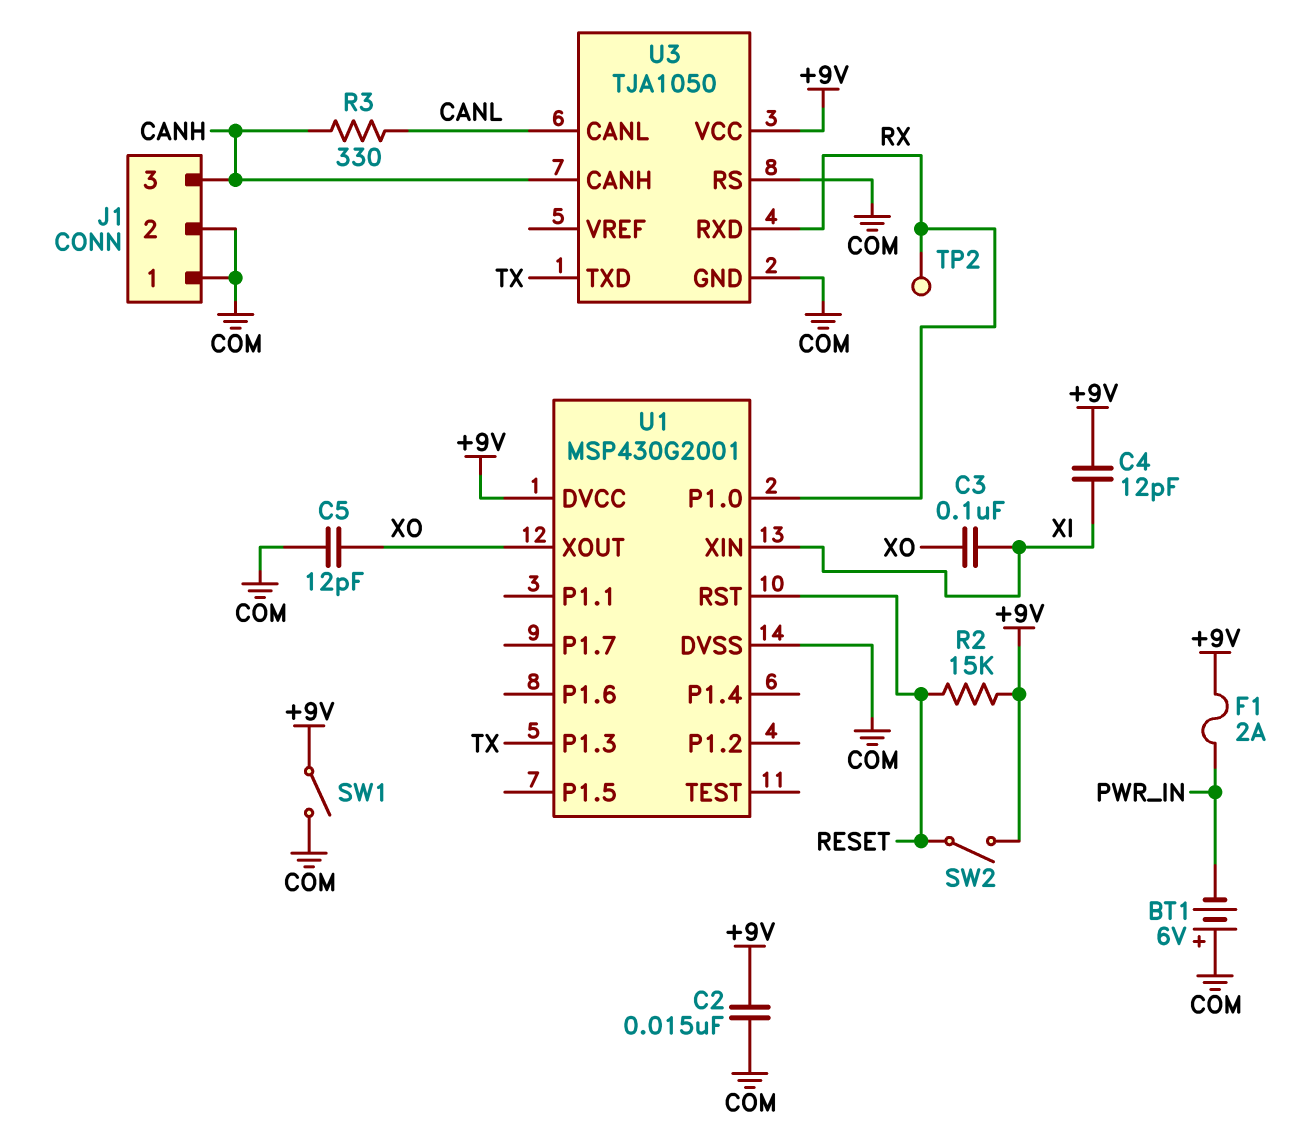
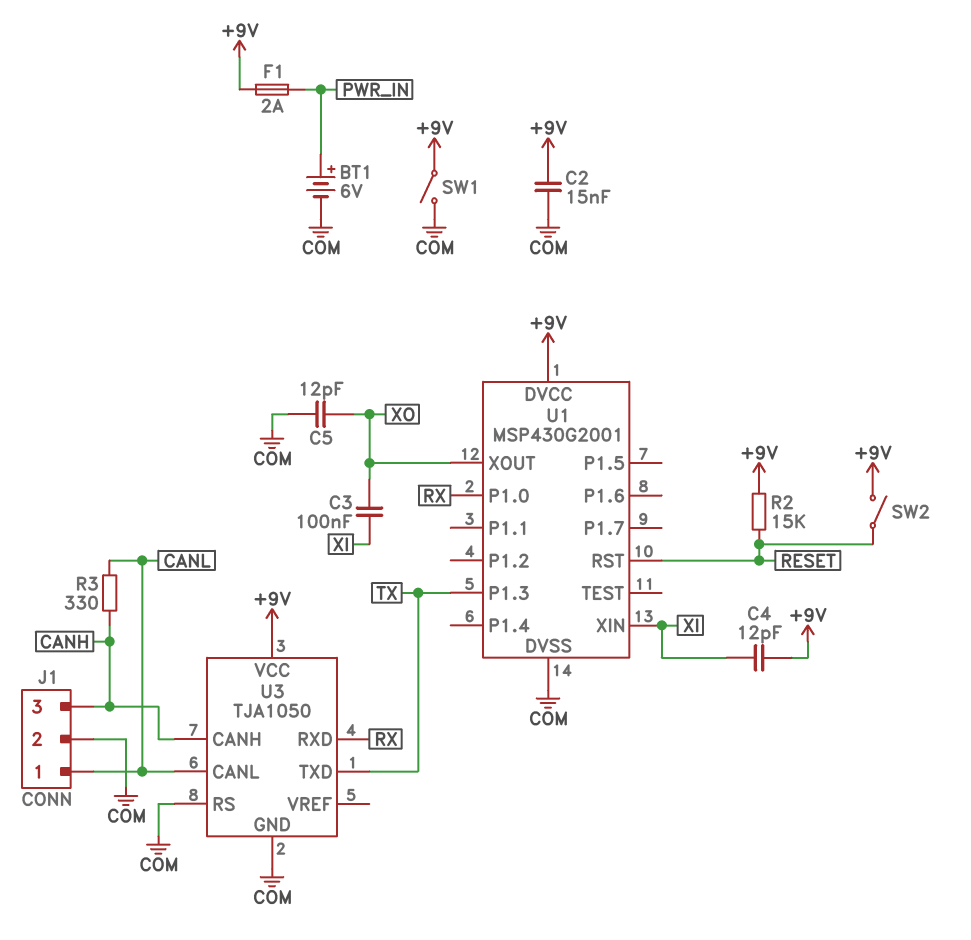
BT1: 6V (plus COM, minus PWR_IN) -> 6V (plus PWR_IN, minus COM)
J1 pin 1: COM -> CANL
TP2: test point (RX) -> none

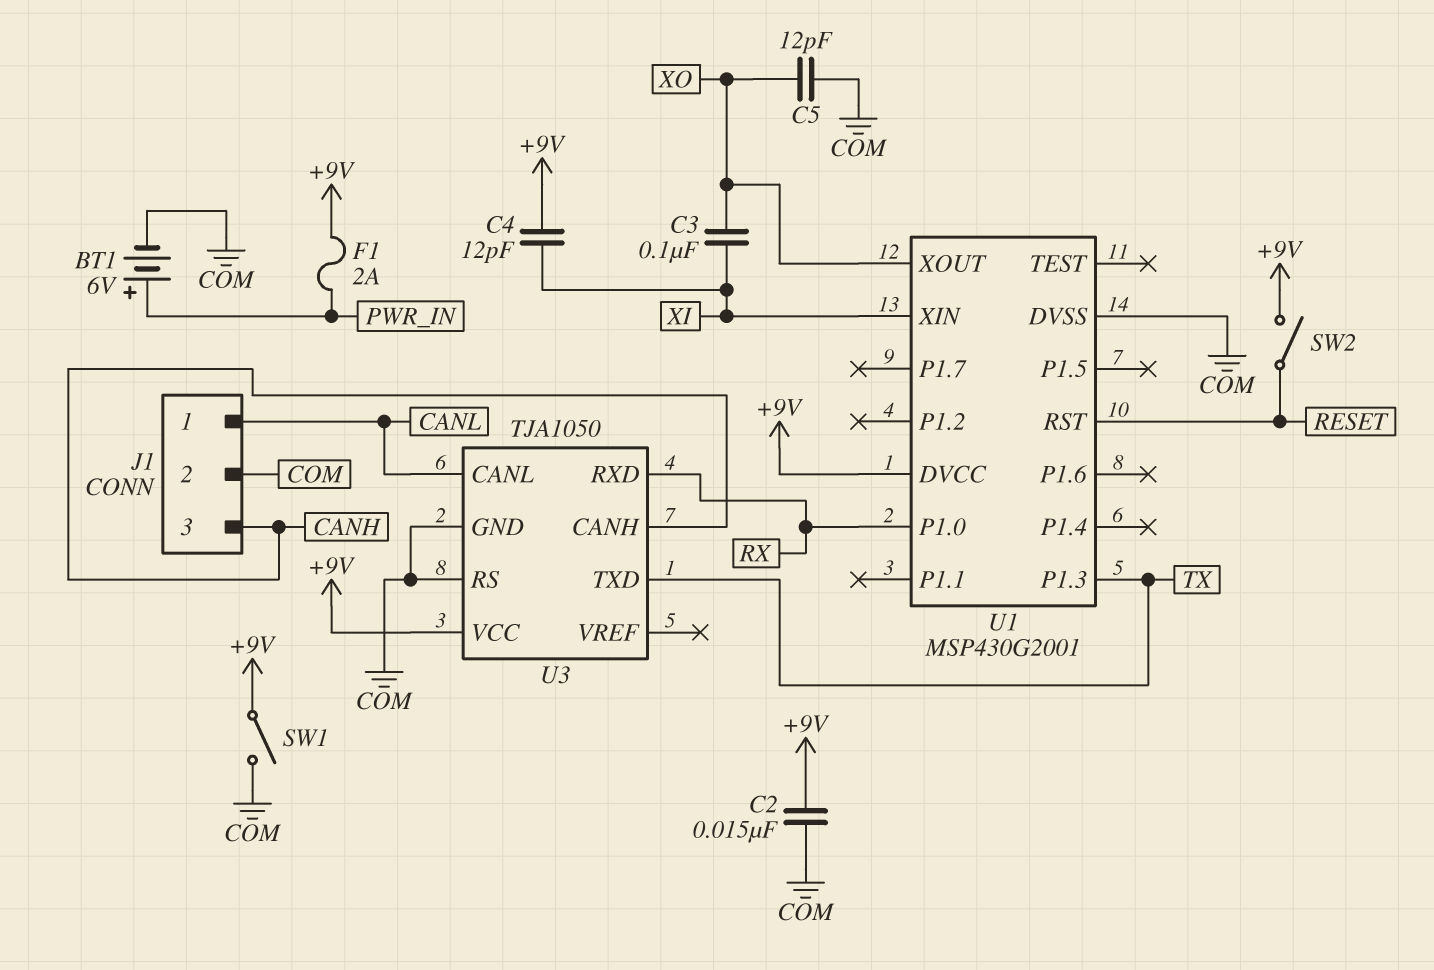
R2: 15k (+9V, RESET) -> none
R3: 330 (CANH, CANL) -> none

